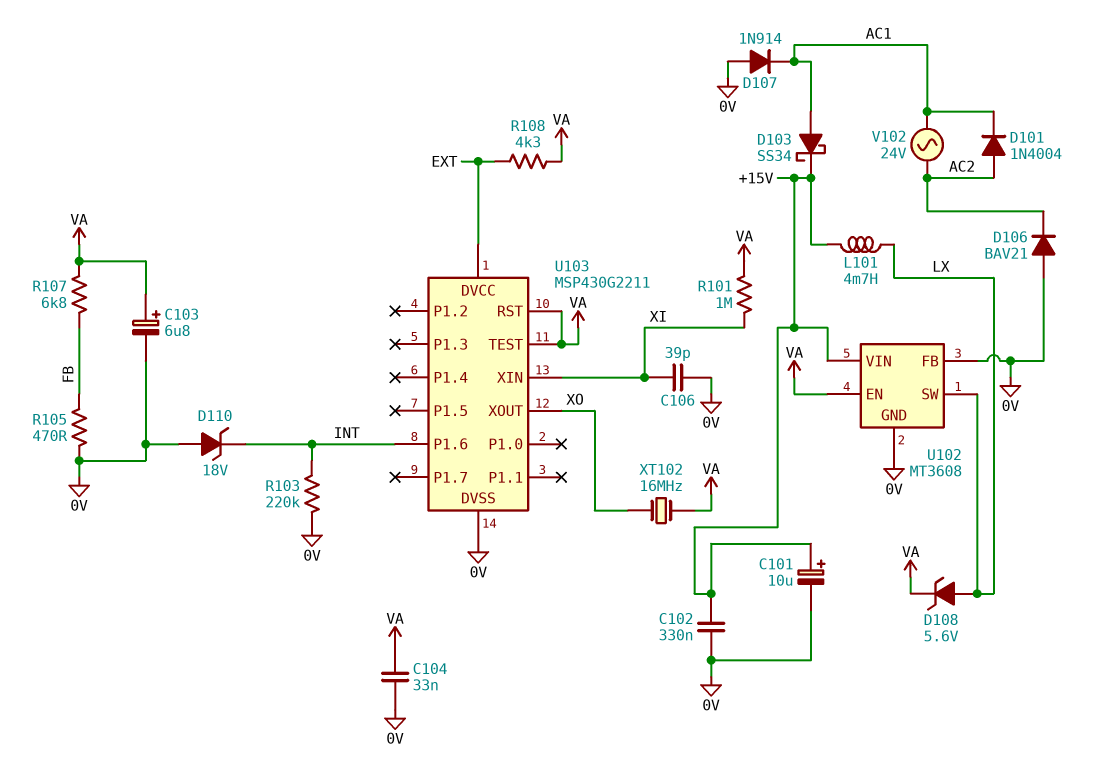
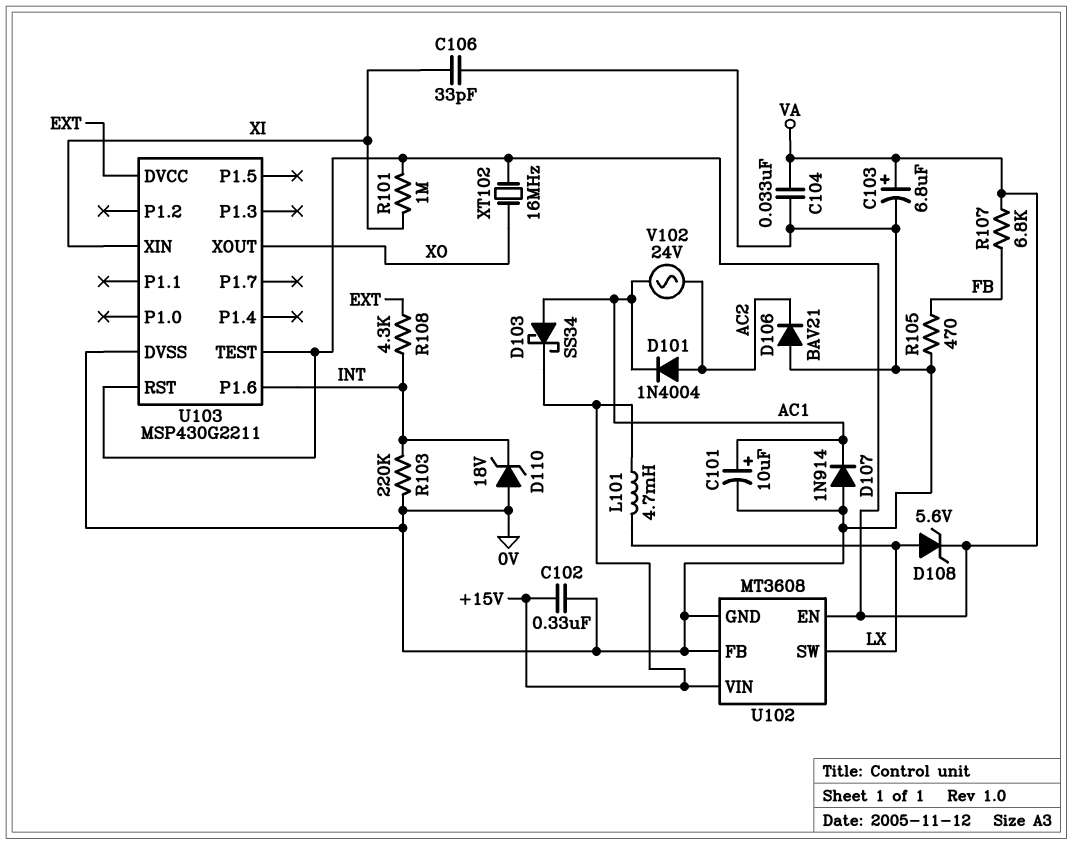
C101: 10uF (plus +15V, minus 0V) -> 10uF (plus AC1, minus 0V)
C106: 39pF (0V, XI) -> 33pF (0V, XI)
R108: 4.3k (EXT, VA) -> 4.3k (EXT, INT)

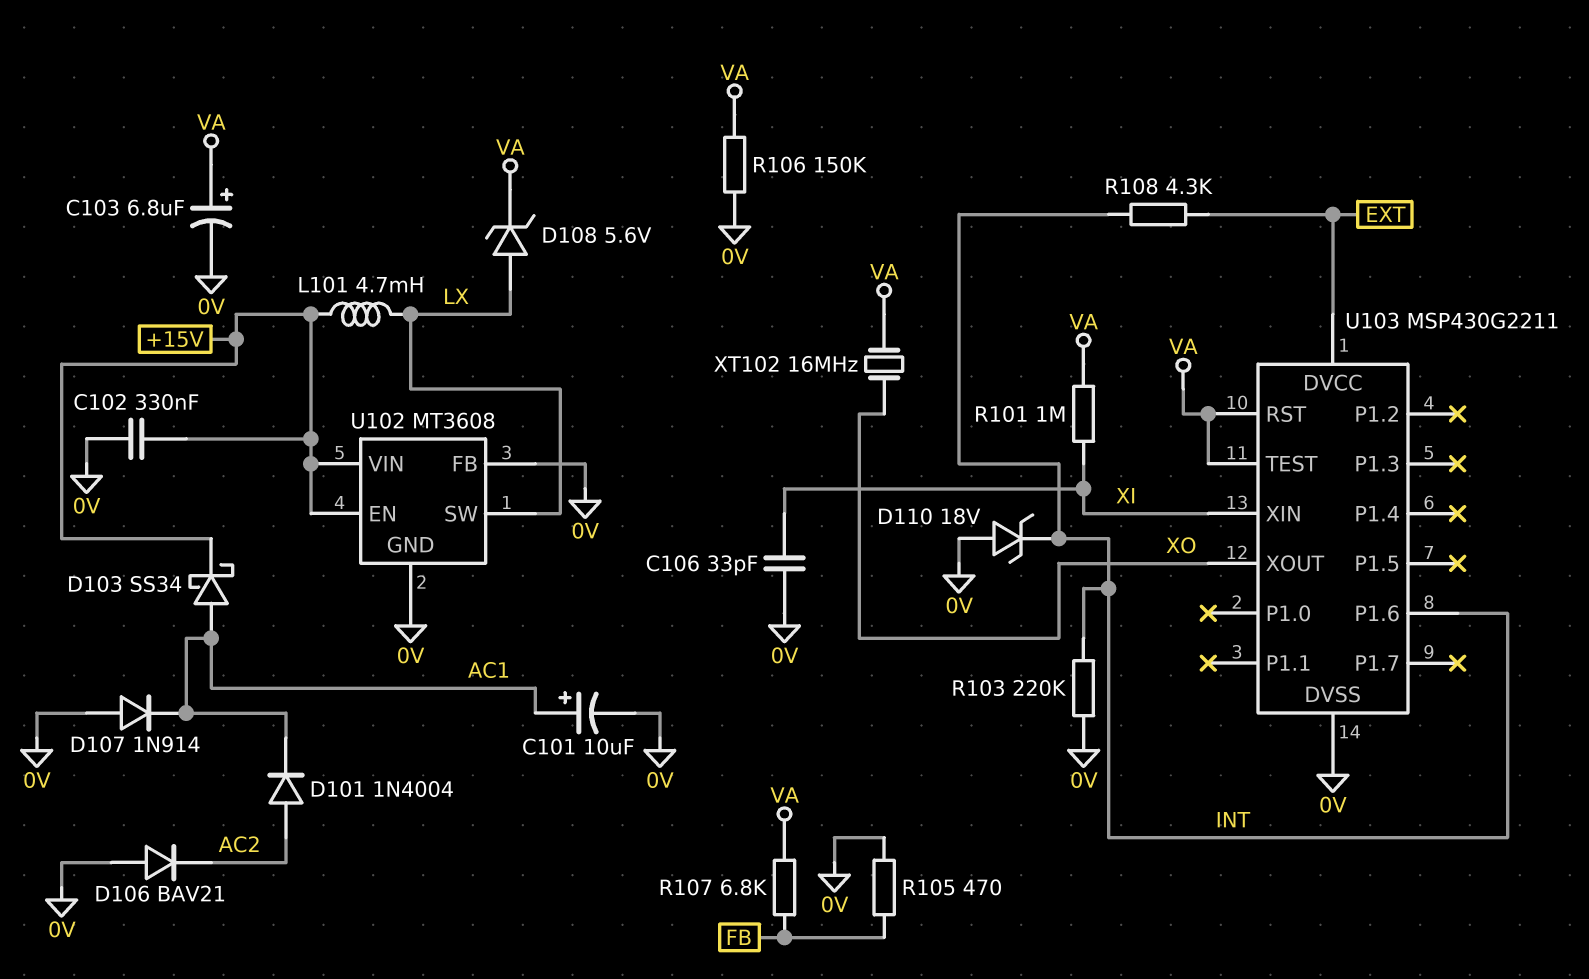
C104: 33nF (0V, VA) -> none
R106: none -> 150k (0V, VA)
U102 pin EN: VA -> +15V
V102: AC 24V (AC1, AC2) -> none

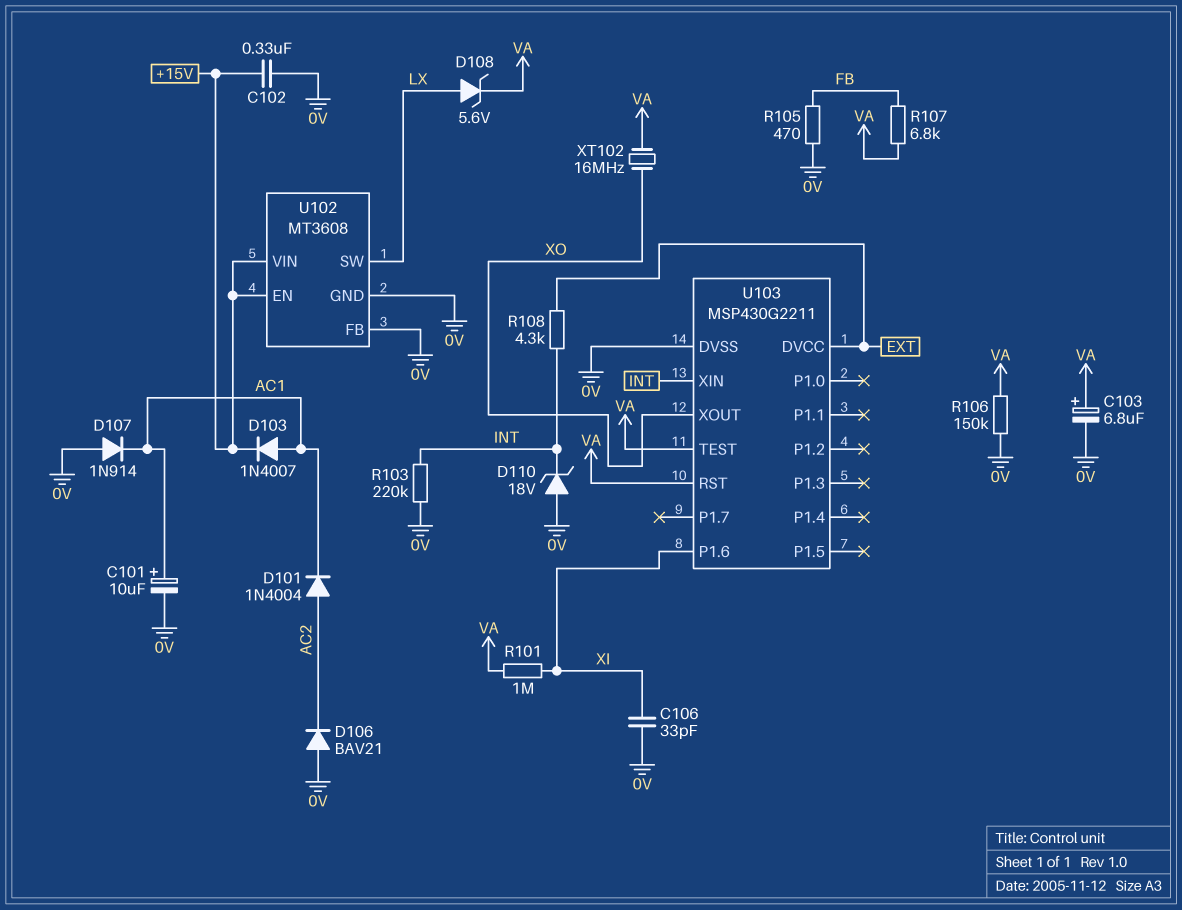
D103: schottky SS34 (A AC1, K +15V) -> diode 1N4007 (A AC1, K +15V)
L101: 4.7mH (+15V, LX) -> none
U103 pin P1.6: INT -> XI
U103 pin XIN: XI -> INT

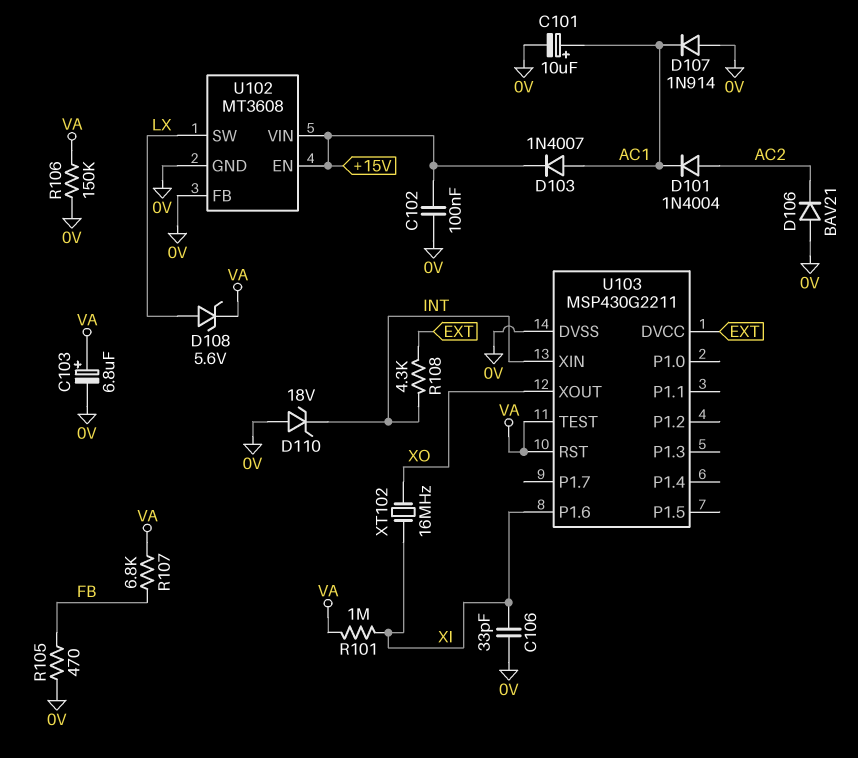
C102: 330nF (+15V, 0V) -> 100nF (+15V, 0V)
R103: 220k (0V, INT) -> none
XT102: 16MHz (VA, XO) -> 16MHz (XI, XO)

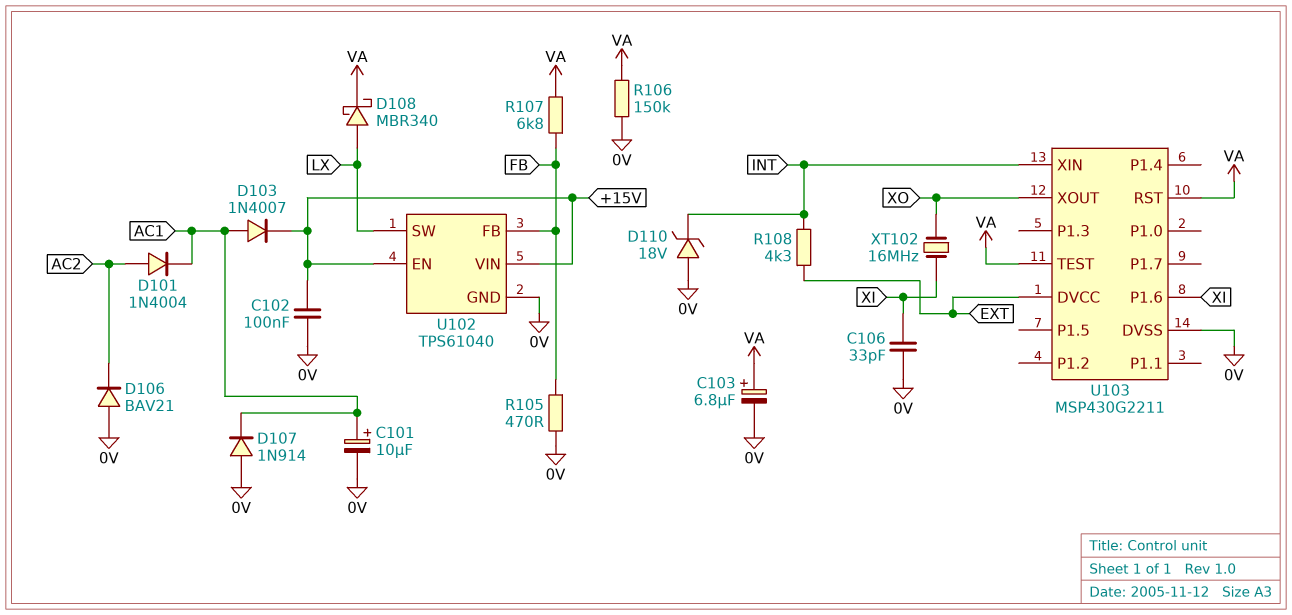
D108: zener 5.6V (A LX, K VA) -> schottky MBR340 (A LX, K VA)
R101: 1M (VA, XI) -> none
U102: MT3608 -> TPS61040
U102 pin FB: 0V -> FB

